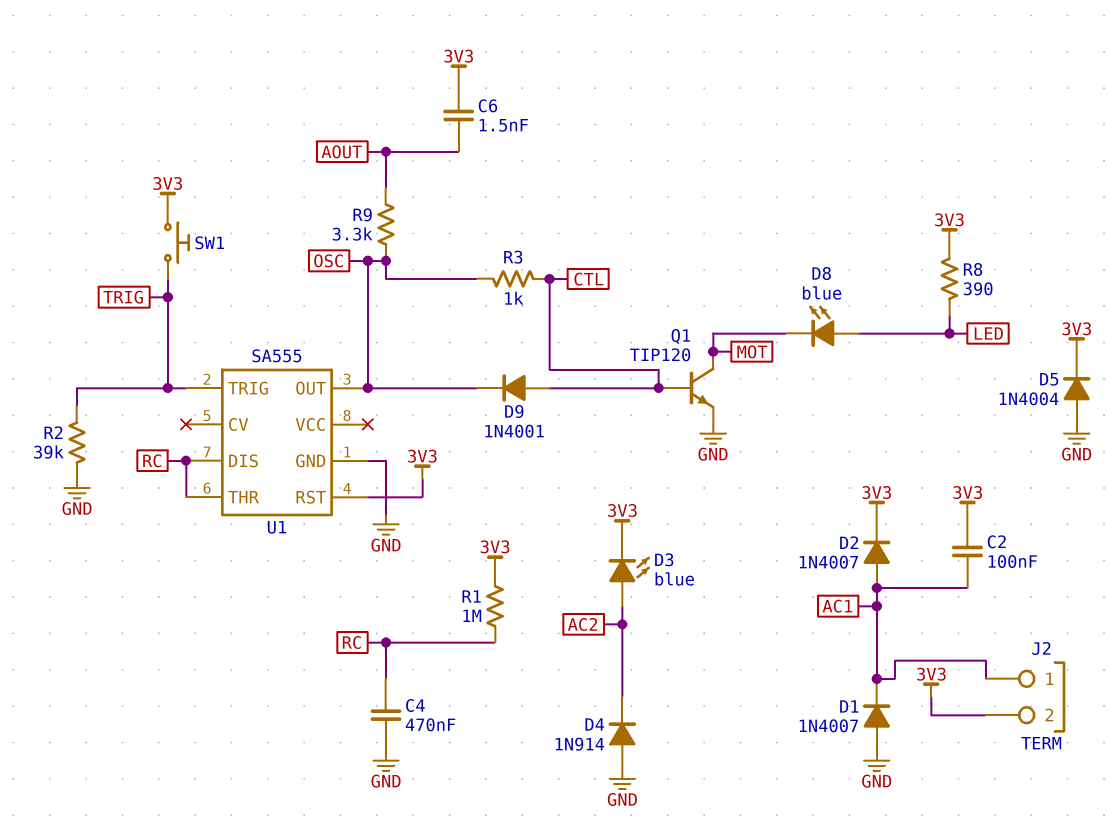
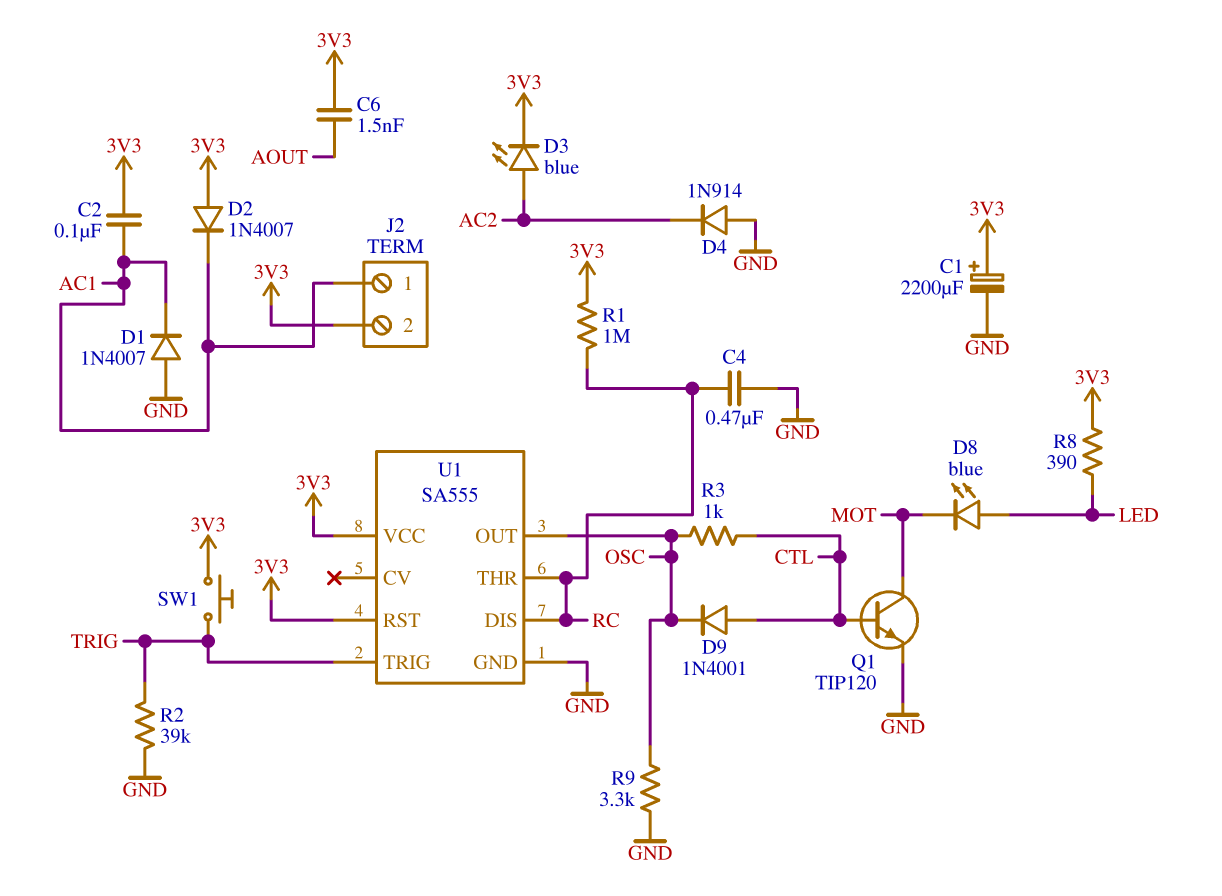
C1: none -> 2200uF (plus 3V3, minus GND)
D2: diode 1N4007 (A AC1, K 3V3) -> diode 1N4007 (A 3V3, K AC1)
D5: diode 1N4004 (A GND, K 3V3) -> none
R9: 3.3k (AOUT, OSC) -> 3.3k (GND, OSC)
U1 pin VCC: none -> 3V3

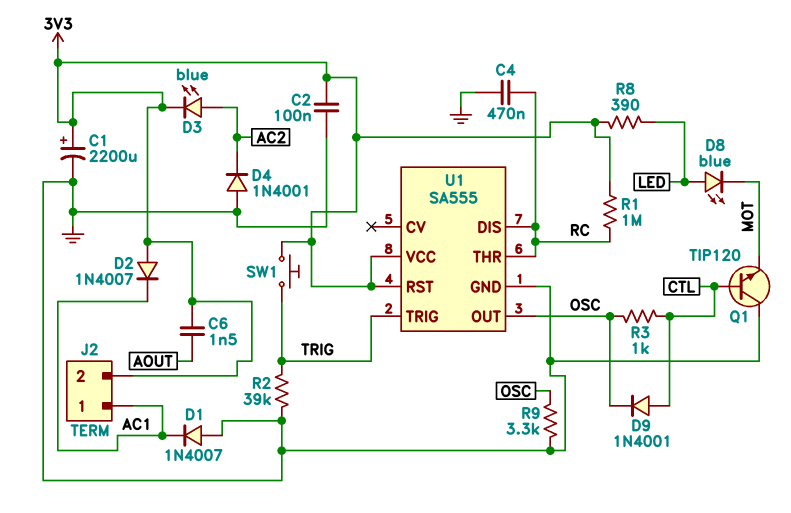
C2: 100nF (3V3, AC1) -> 100nF (3V3, GND)
D4: diode 1N914 (A GND, K AC2) -> diode 1N4001 (A GND, K AC2)
Q1: NPN TIP120 (B CTL, C MOT, E GND) -> NPN TIP120 (B CTL, C GND, E MOT)

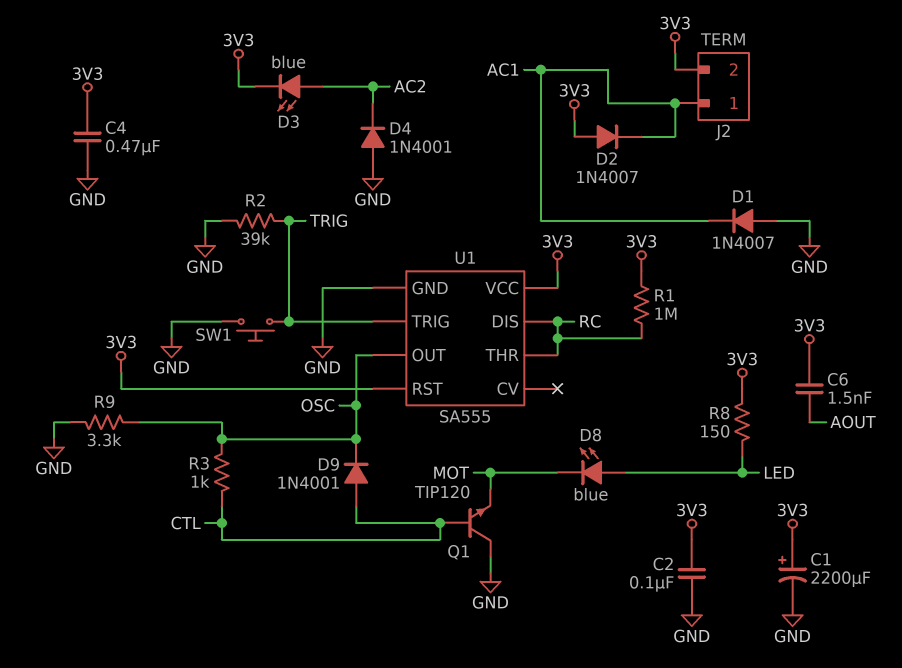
C4: 470nF (GND, RC) -> 470nF (3V3, GND)
R8: 390 (3V3, LED) -> 150 (3V3, LED)
SW1: button (3V3, TRIG) -> button (GND, TRIG)

